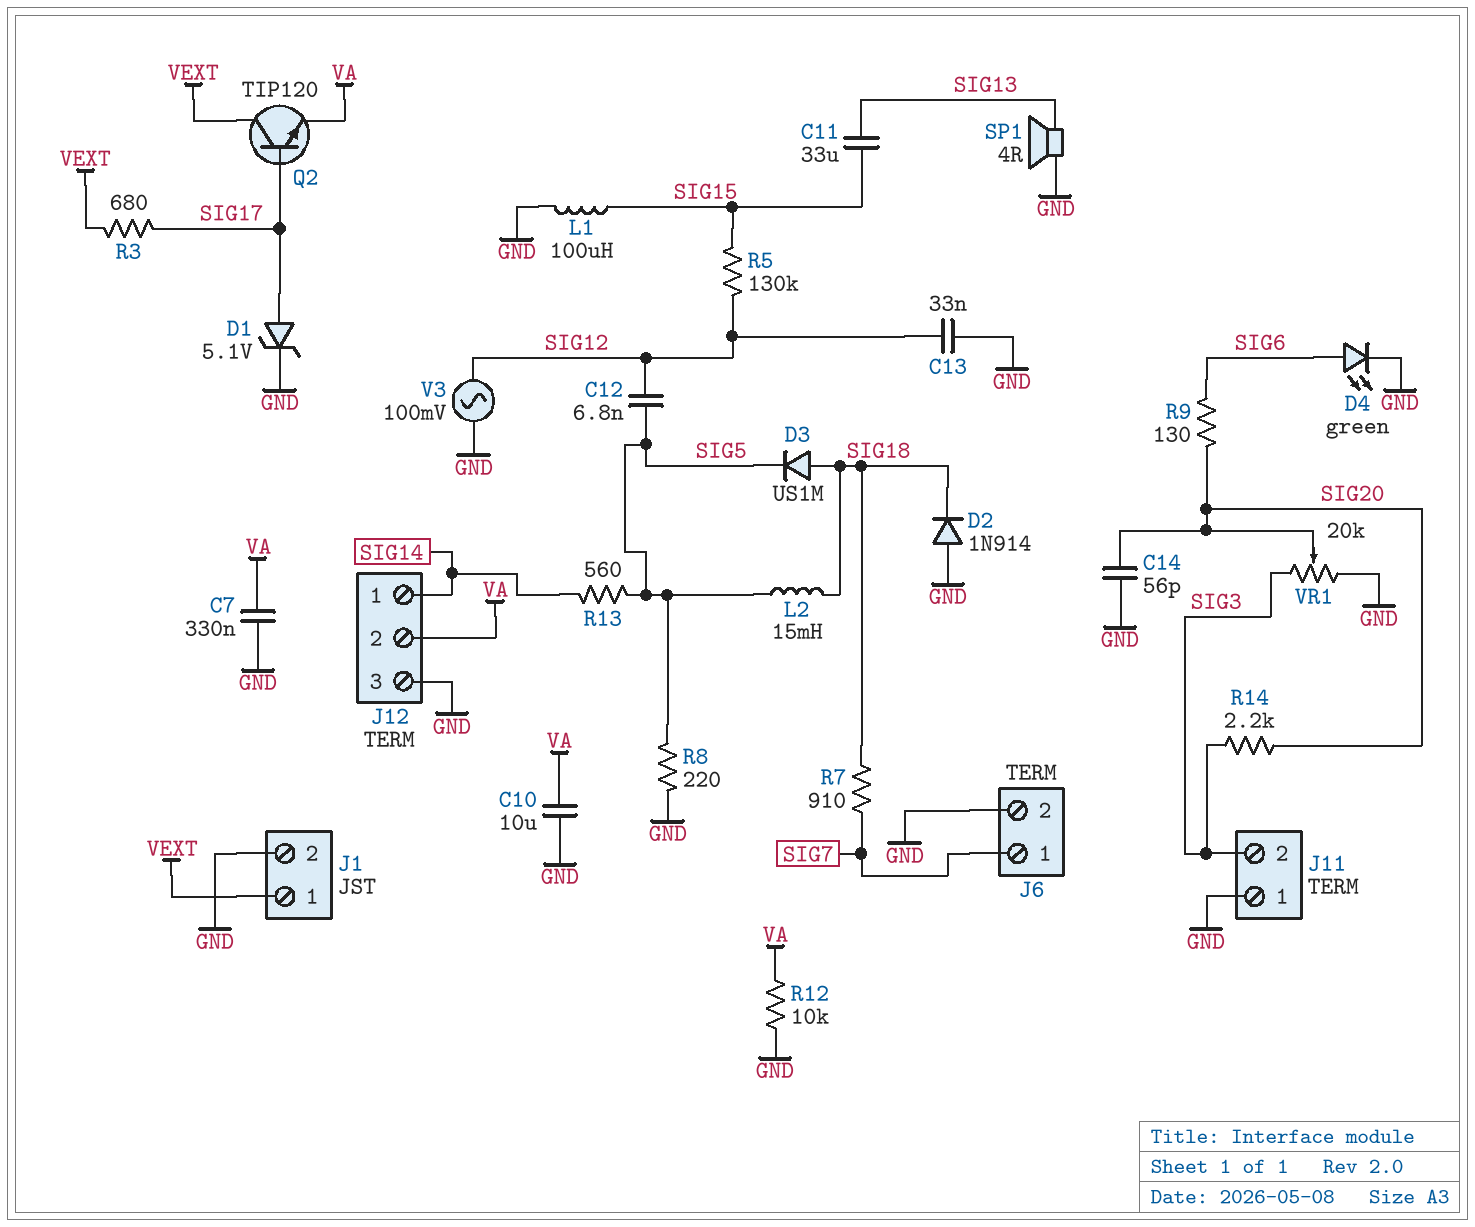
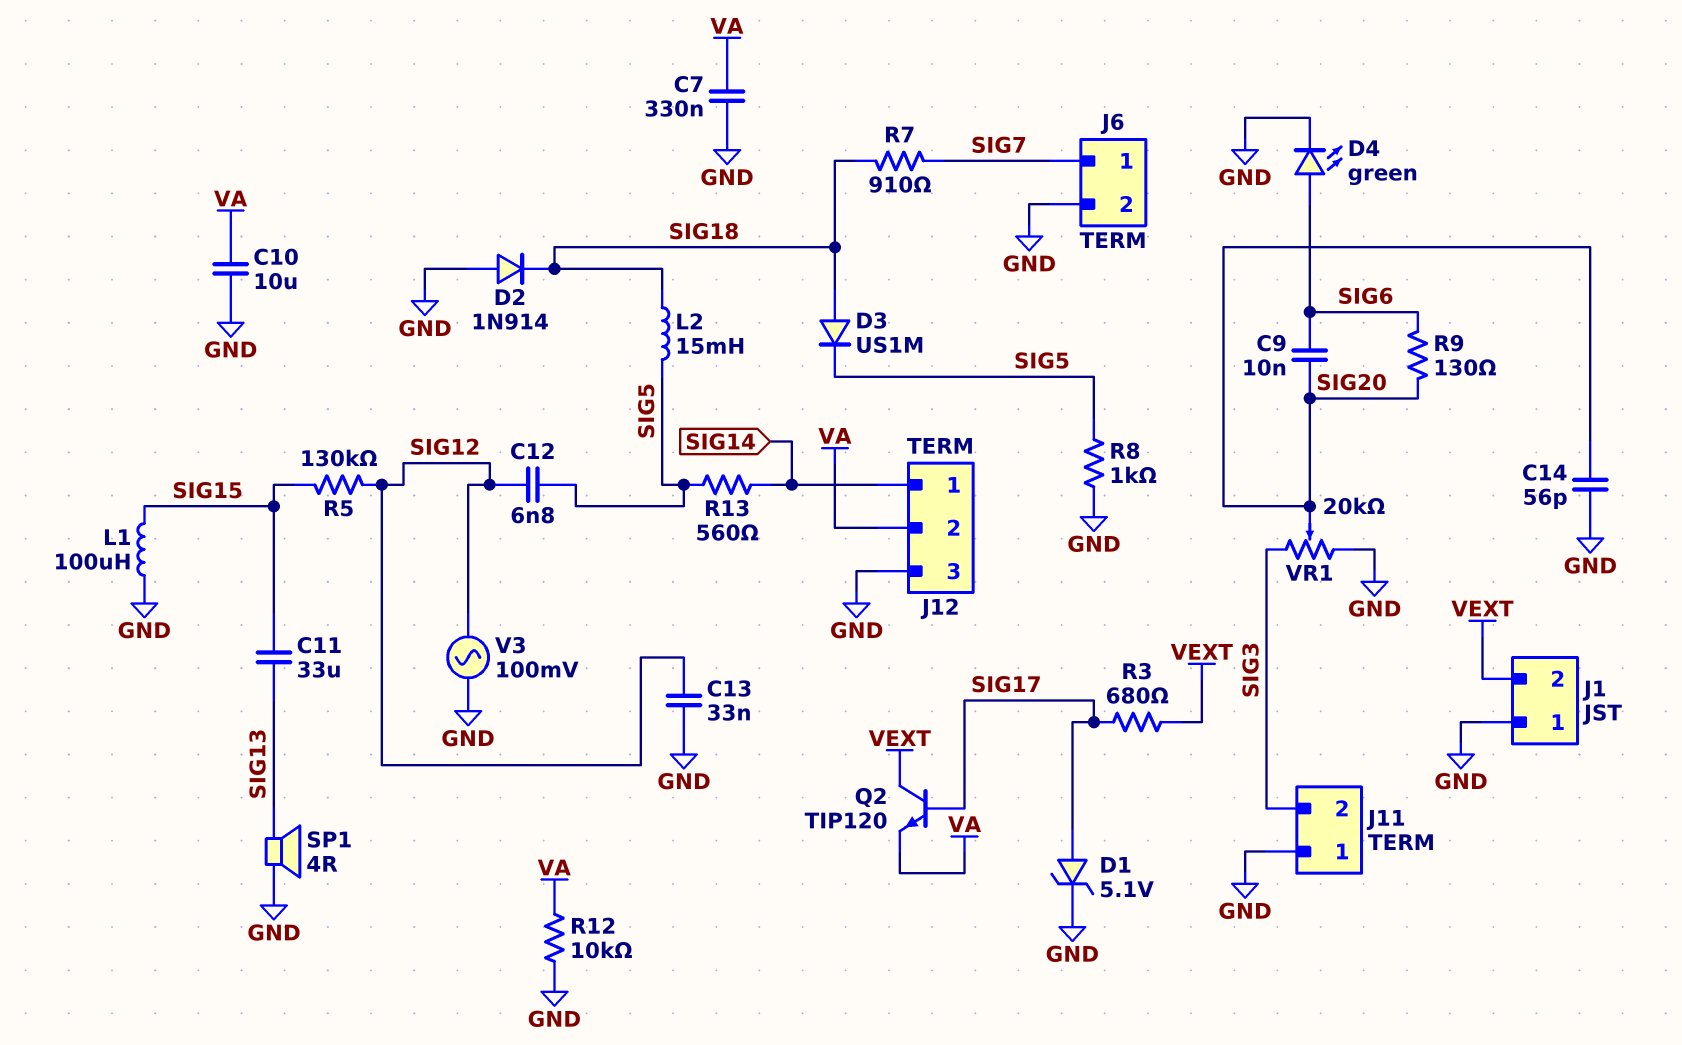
C9: none -> 10nF (SIG6, SIG20)
J1 pin 1: VEXT -> GND
J1 pin 2: GND -> VEXT
R8: 220 (GND, SIG5) -> 1k (GND, SIG5)
R14: 2.2k (SIG3, SIG20) -> none

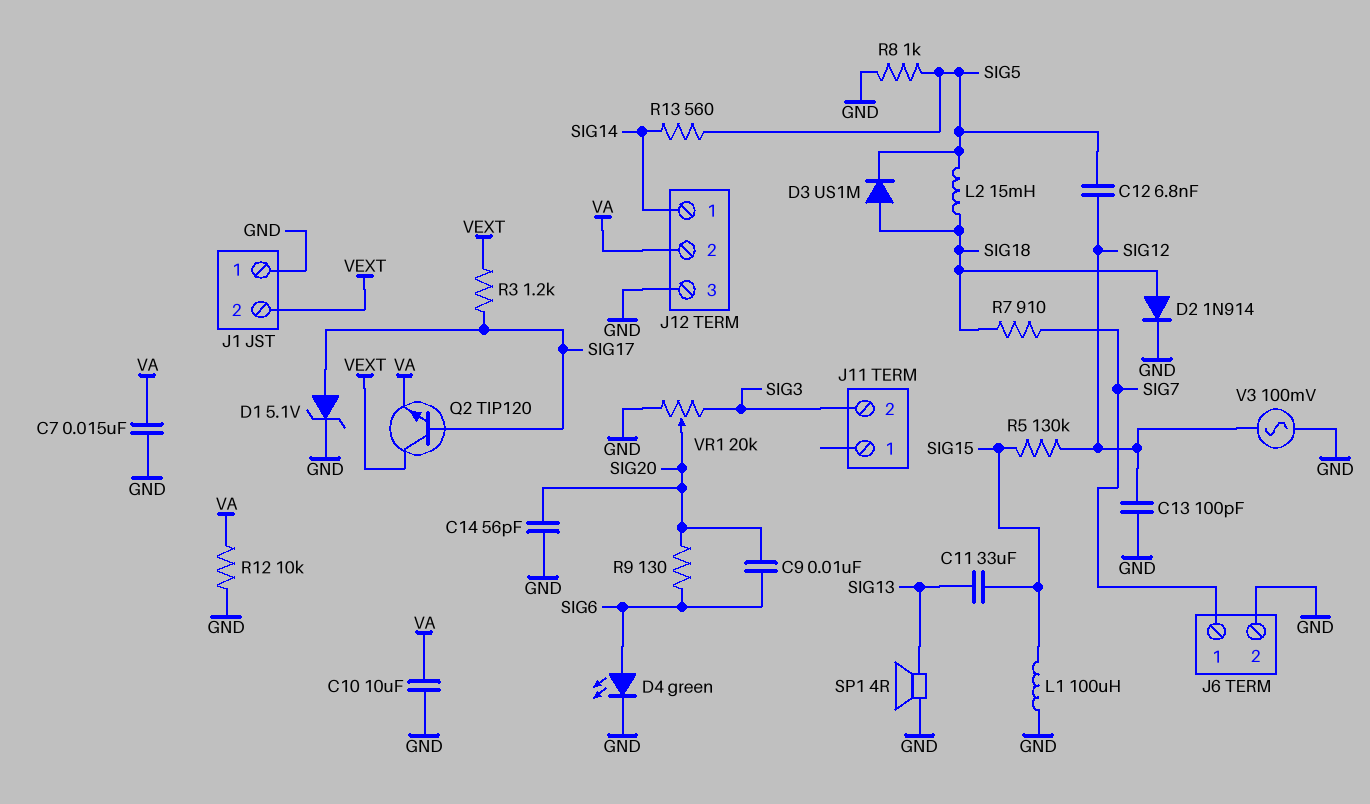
C7: 330nF (GND, VA) -> 15nF (GND, VA)
C13: 33nF (GND, SIG12) -> 100pF (GND, SIG12)
D2: diode 1N914 (A GND, K SIG18) -> diode 1N914 (A SIG18, K GND)
J11 pin 1: GND -> none
R3: 680 (SIG17, VEXT) -> 1.2k (SIG17, VEXT)

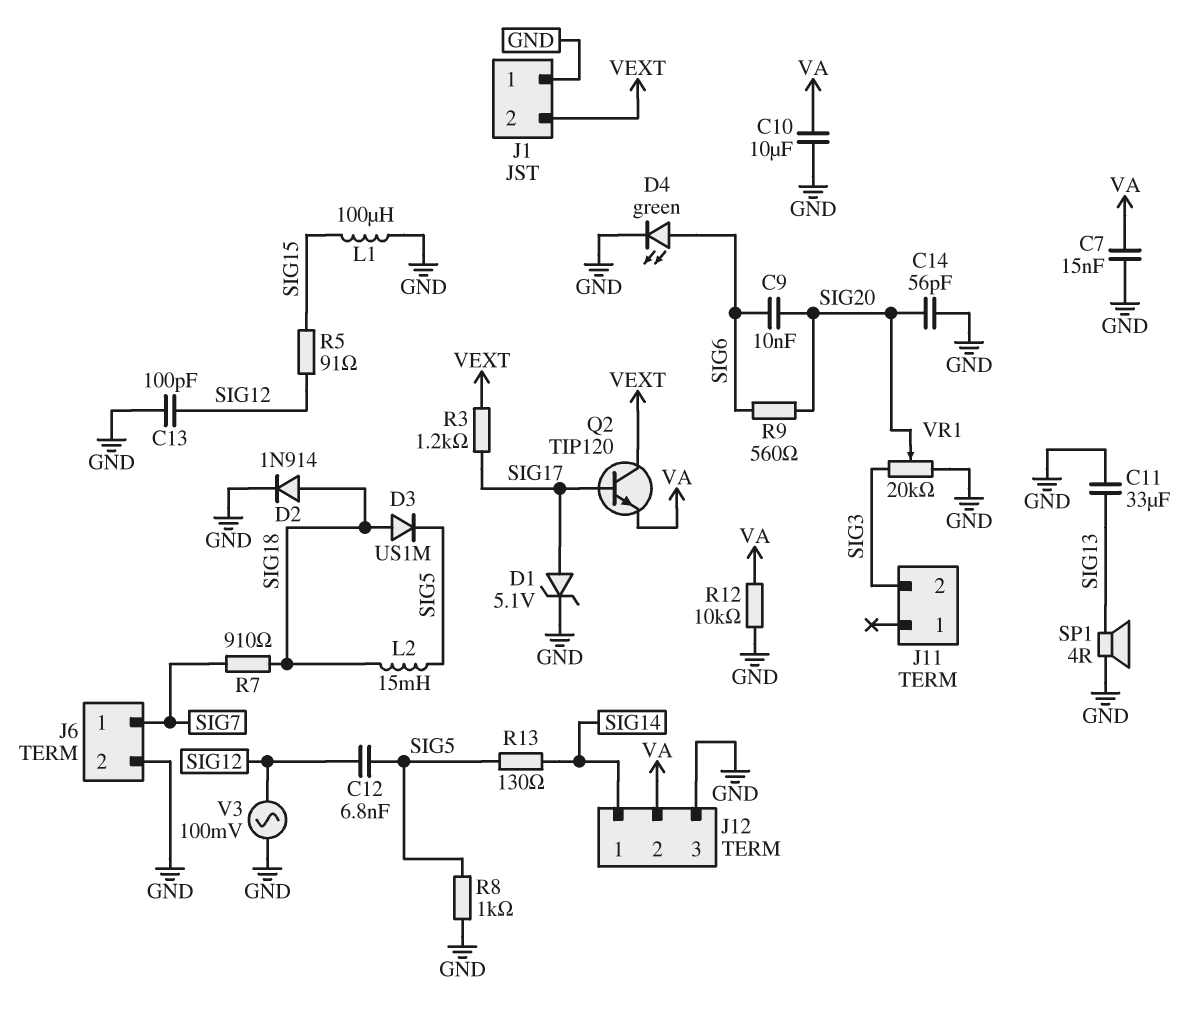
C11: 33uF (SIG13, SIG15) -> 33uF (GND, SIG13)
R5: 130k (SIG12, SIG15) -> 91 (SIG12, SIG15)
R9: 130 (SIG6, SIG20) -> 560 (SIG6, SIG20)
R13: 560 (SIG5, SIG14) -> 130 (SIG5, SIG14)

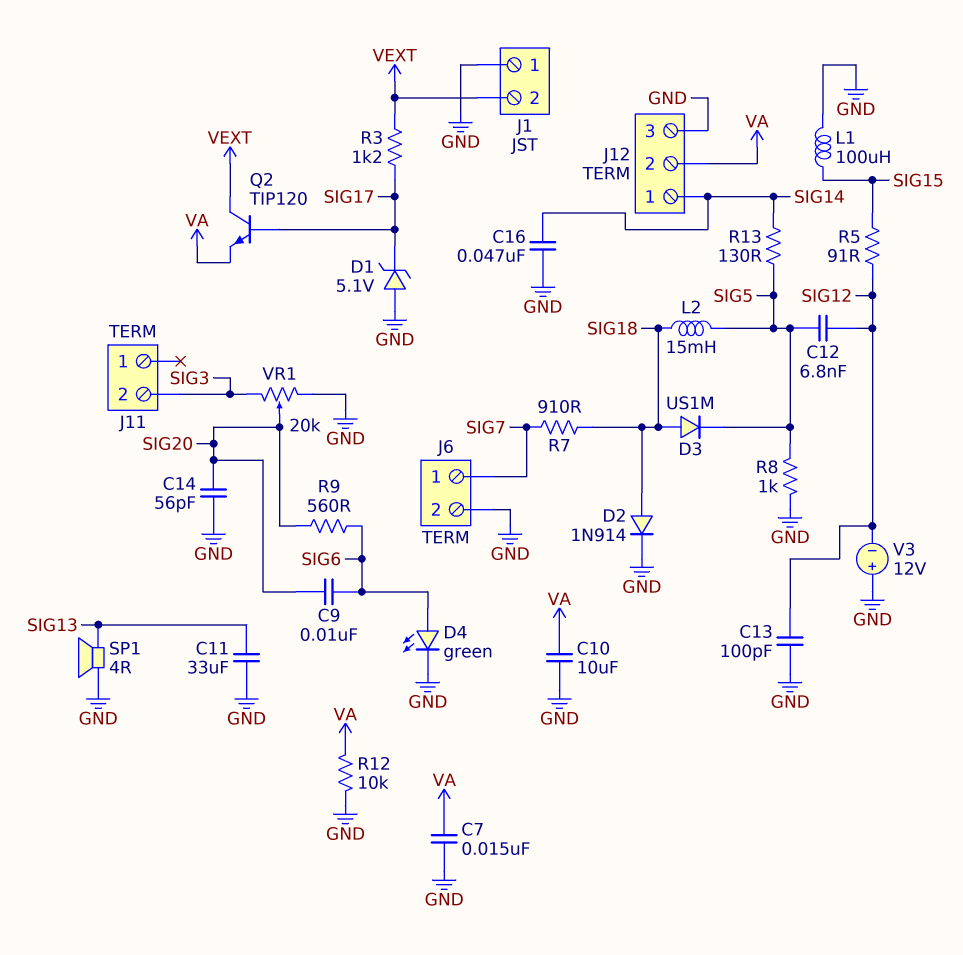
C16: none -> 47nF (GND, SIG14)
D1: zener 5.1V (A SIG17, K GND) -> zener 5.1V (A GND, K SIG17)
V3: AC 100mV (GND, SIG12) -> 12V (plus GND, minus SIG12)

